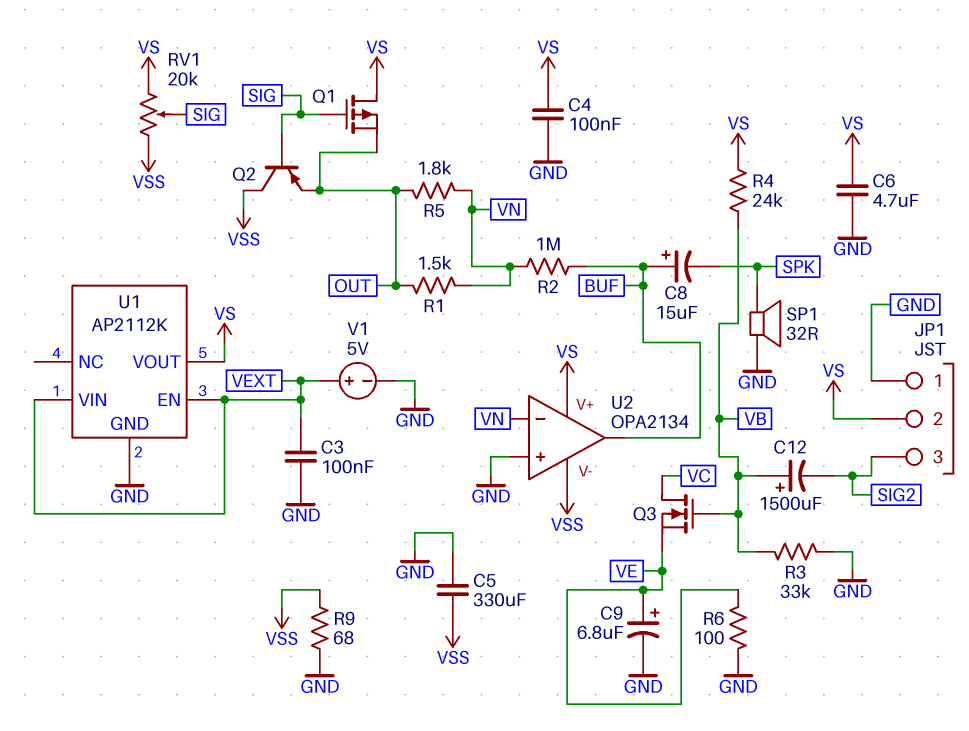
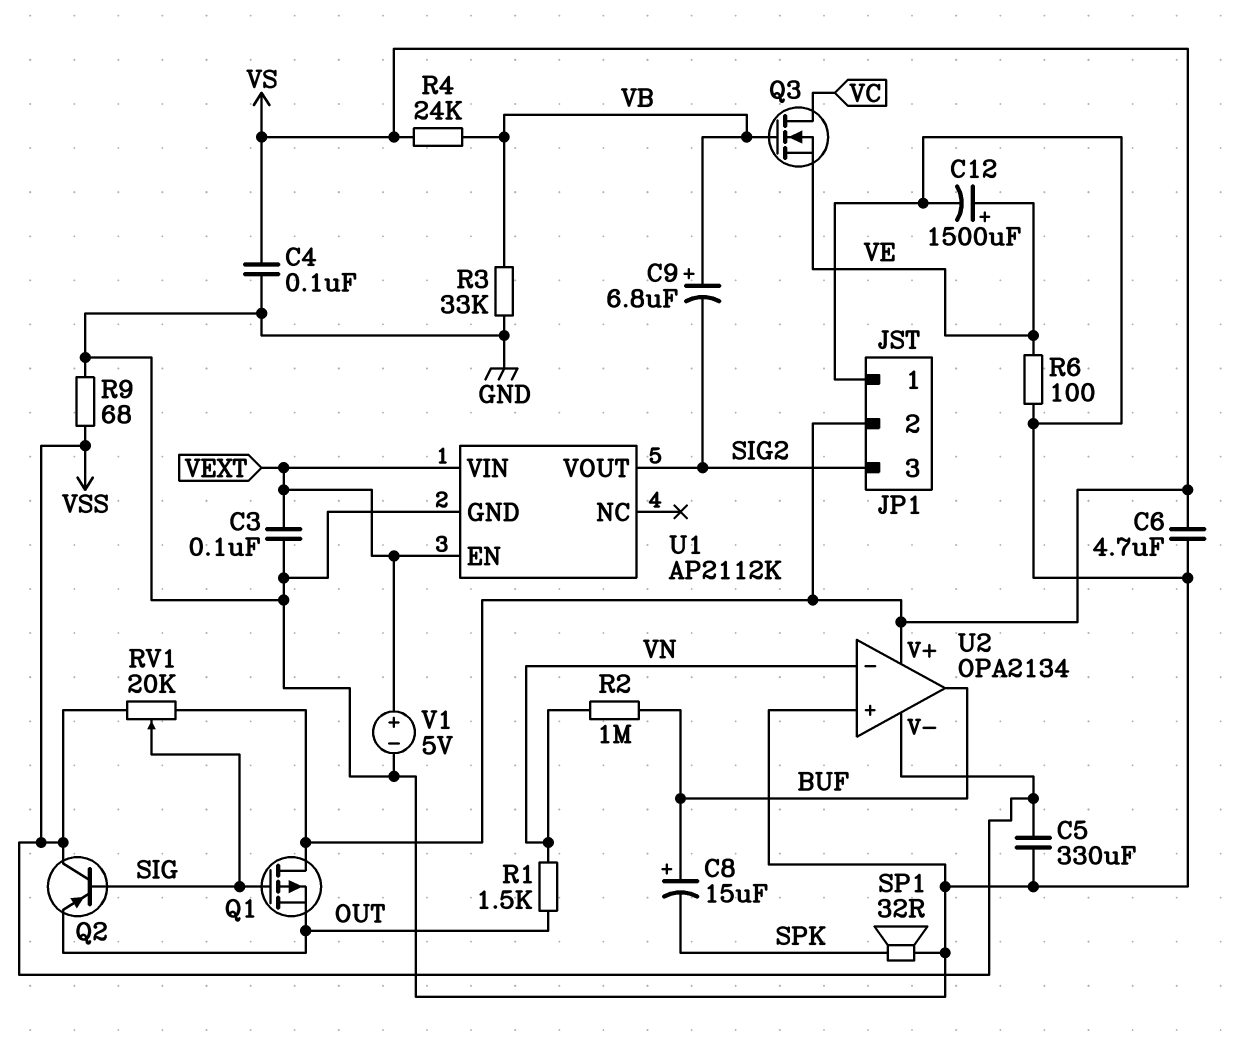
C9: 6.8uF (plus VE, minus GND) -> 6.8uF (plus VB, minus SIG2)
C12: 1500uF (plus VB, minus SIG2) -> 1500uF (plus VE, minus GND)
R5: 1.8k (OUT, VN) -> none
U1 pin VOUT: VS -> SIG2

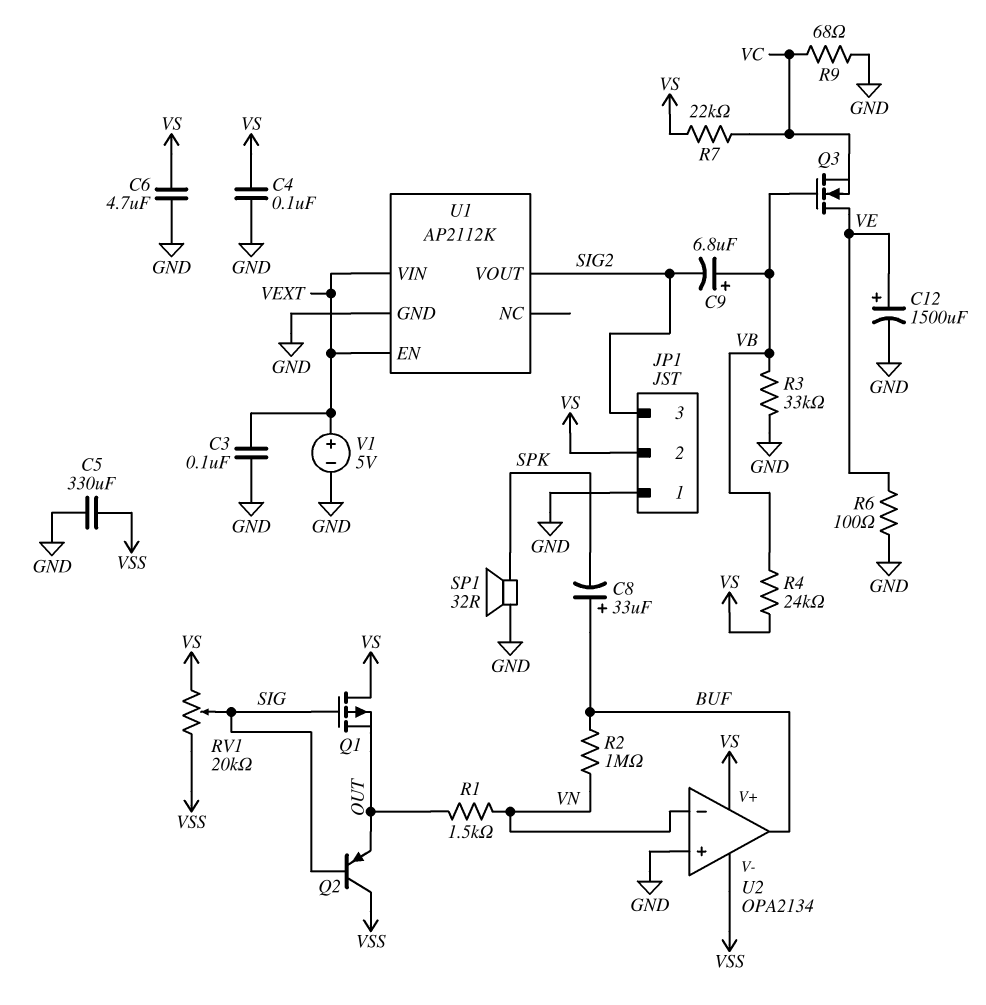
C8: 15uF (plus BUF, minus SPK) -> 33uF (plus BUF, minus SPK)
Q3: NMOS (G VB, D VC, S VE) -> NMOS (G VB, D VE, S VC)
R7: none -> 22k (VC, VS)
R9: 68 (GND, VSS) -> 68 (GND, VC)

